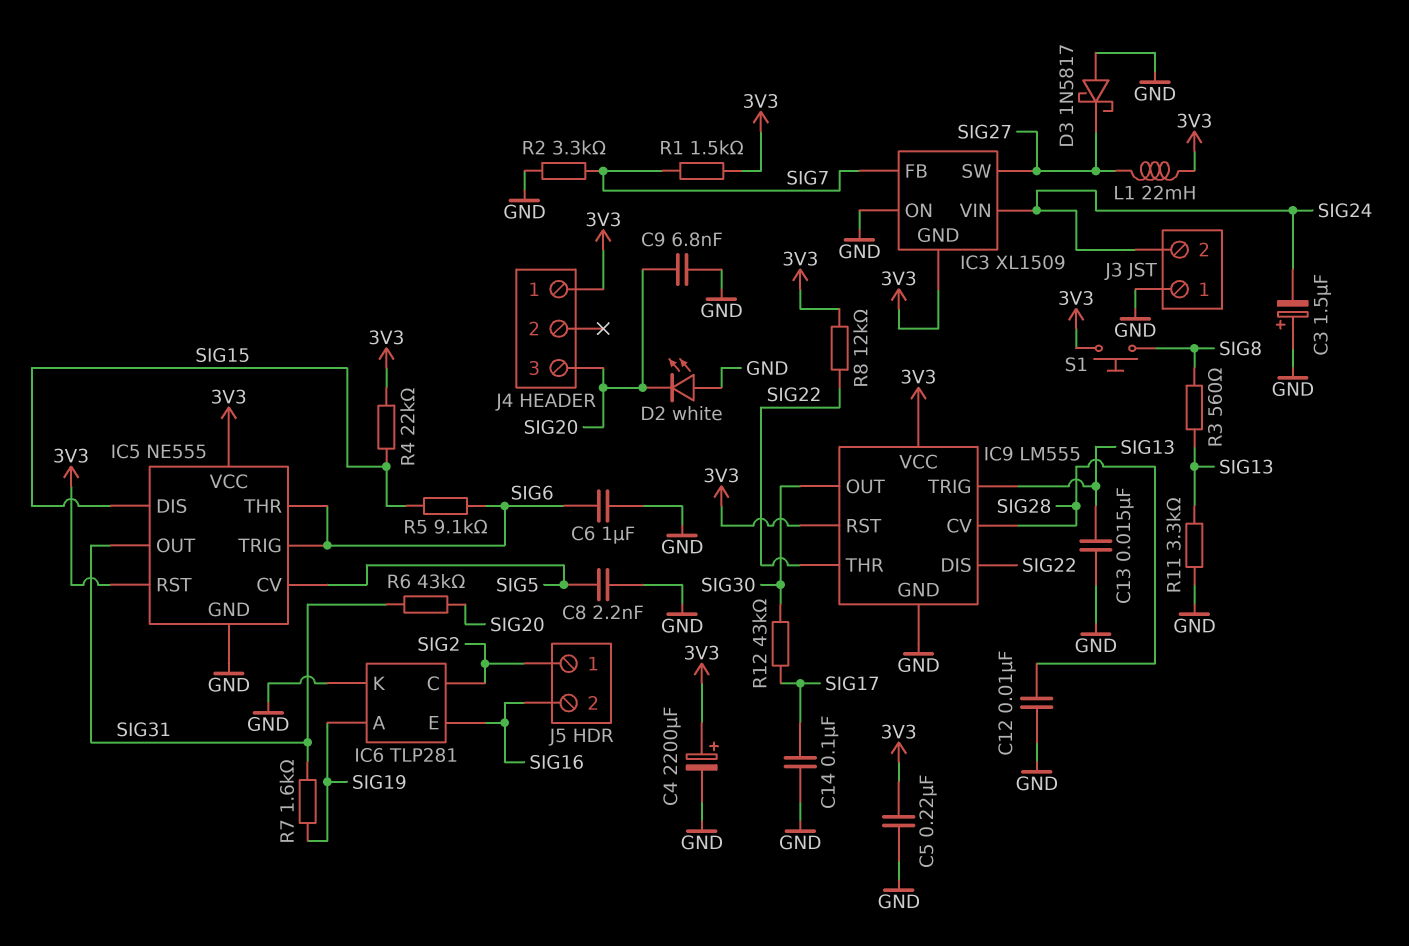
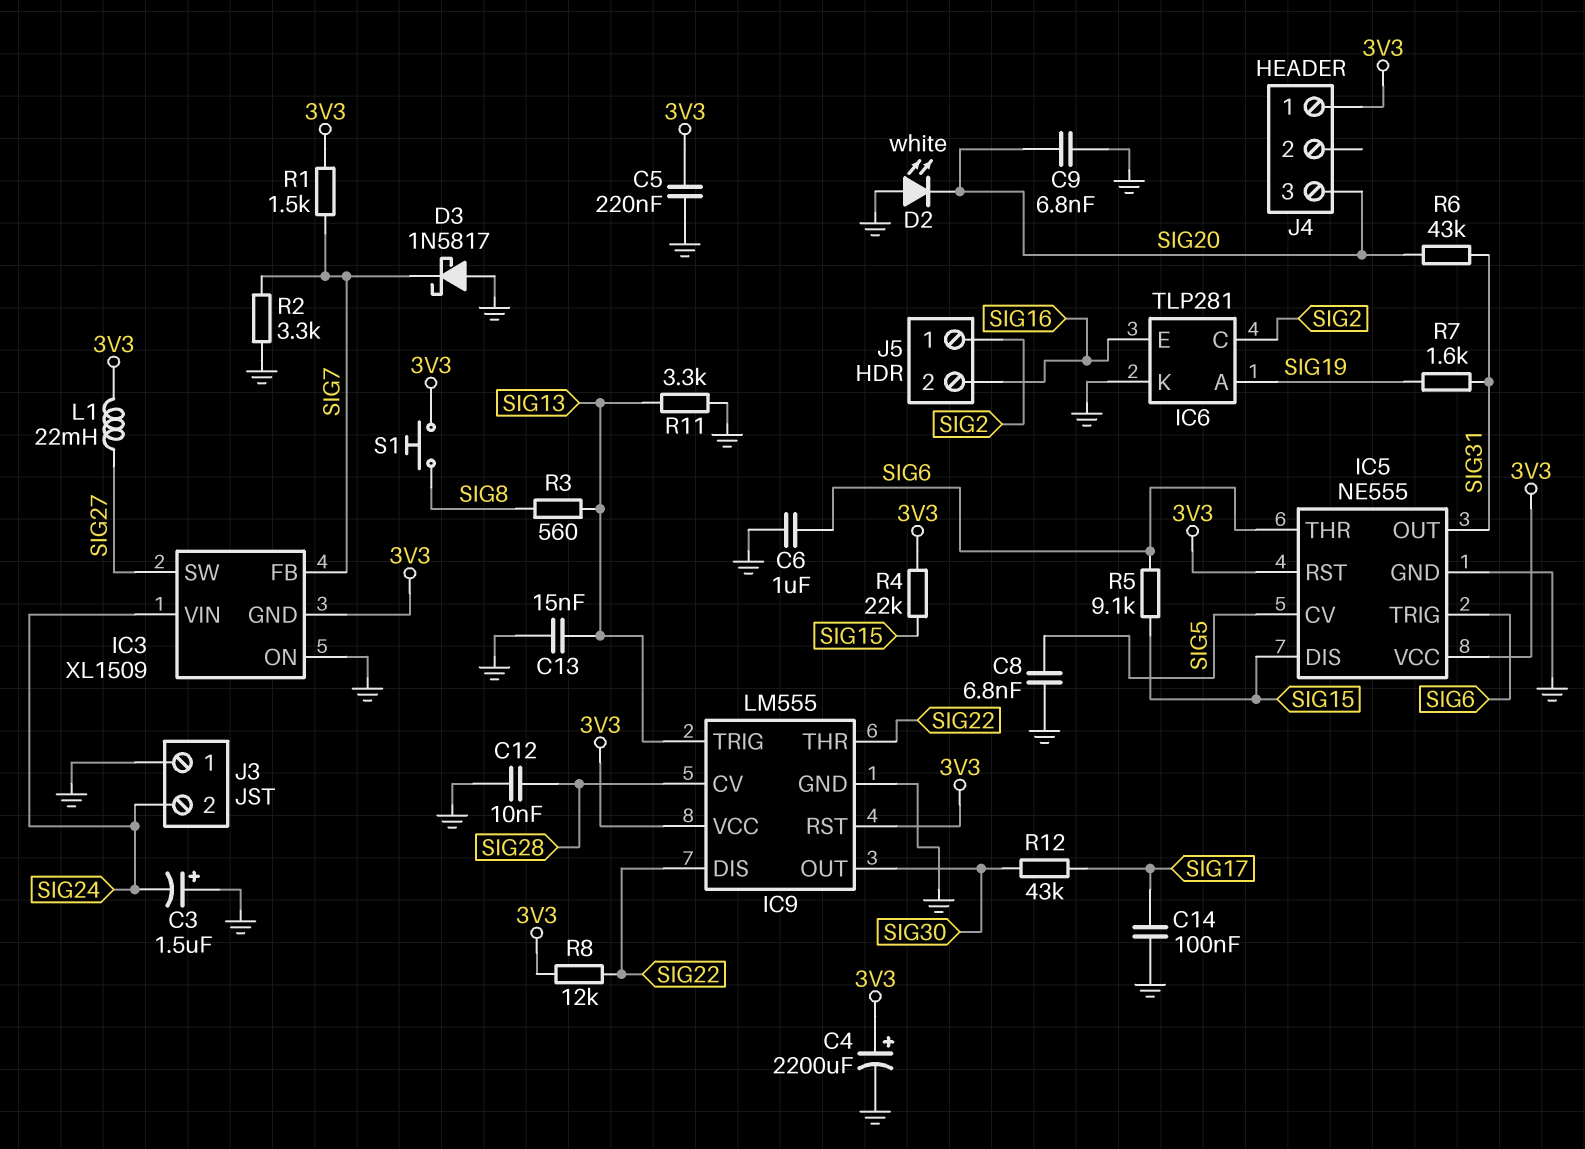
C8: 2.2nF (GND, SIG5) -> 6.8nF (GND, SIG5)
D3: schottky 1N5817 (A GND, K SIG27) -> schottky 1N5817 (A GND, K SIG7)

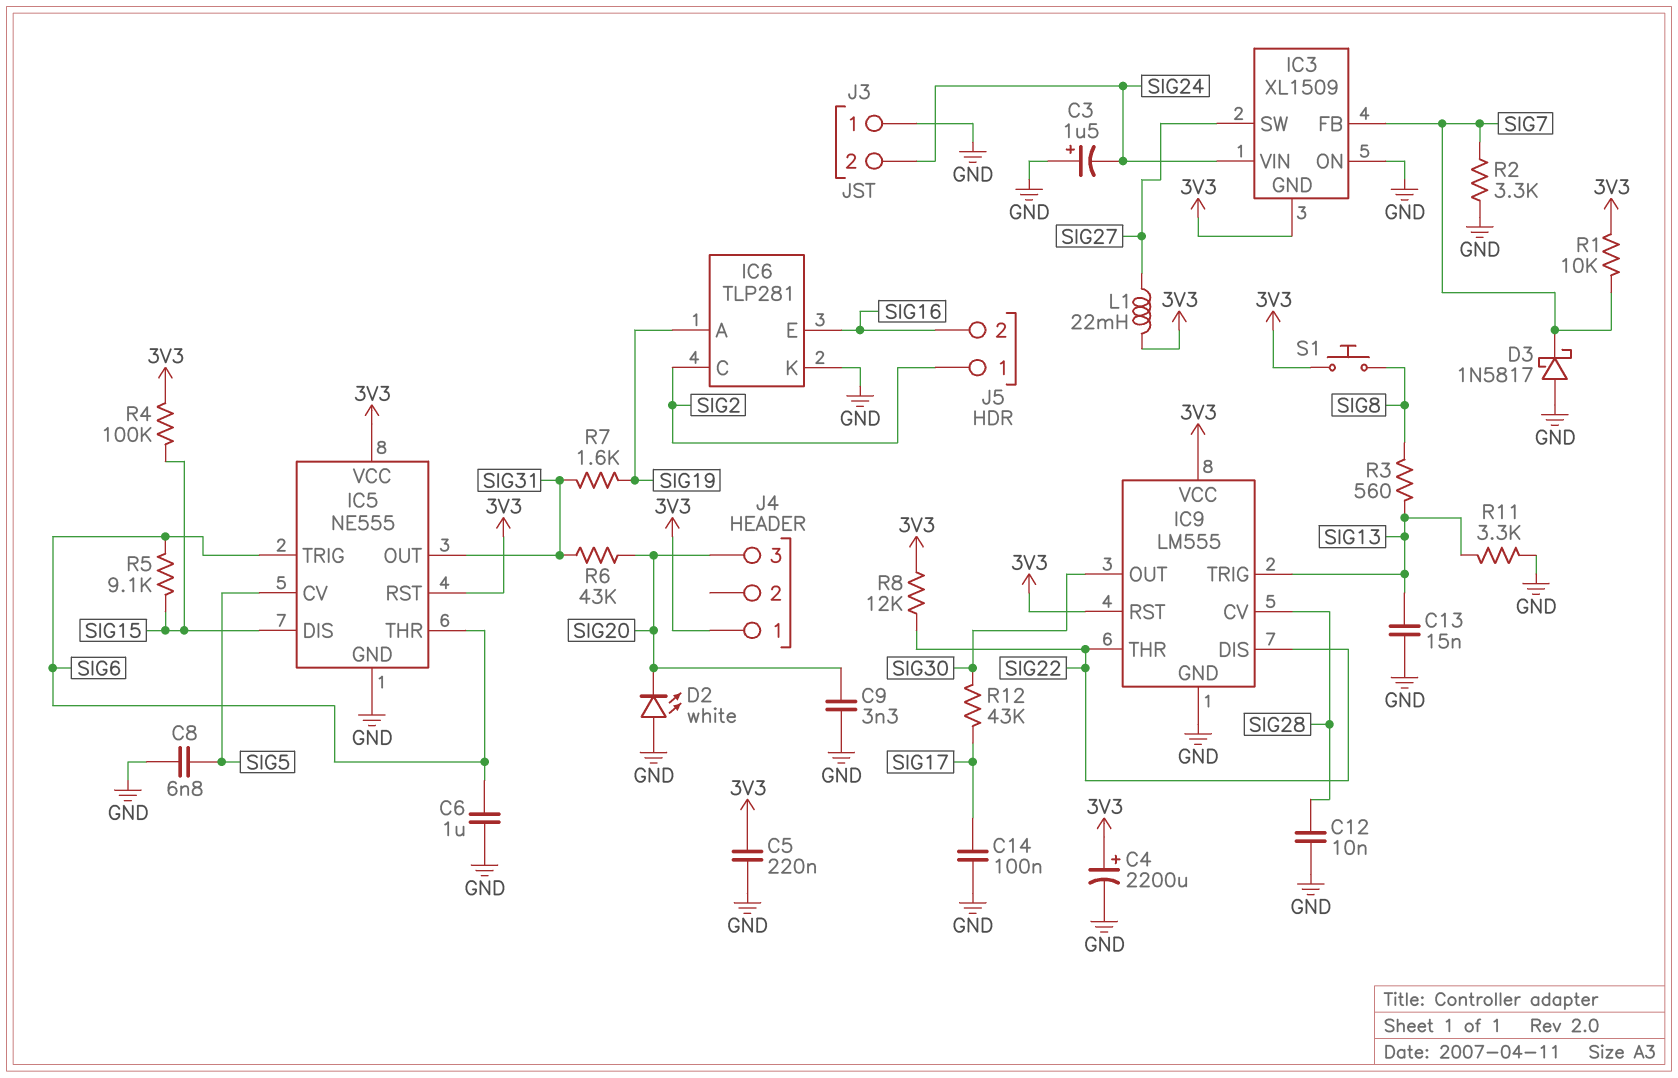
C9: 6.8nF (GND, SIG20) -> 3.3nF (GND, SIG20)
R1: 1.5k (3V3, SIG7) -> 10k (3V3, SIG7)
R4: 22k (3V3, SIG15) -> 100k (3V3, SIG15)

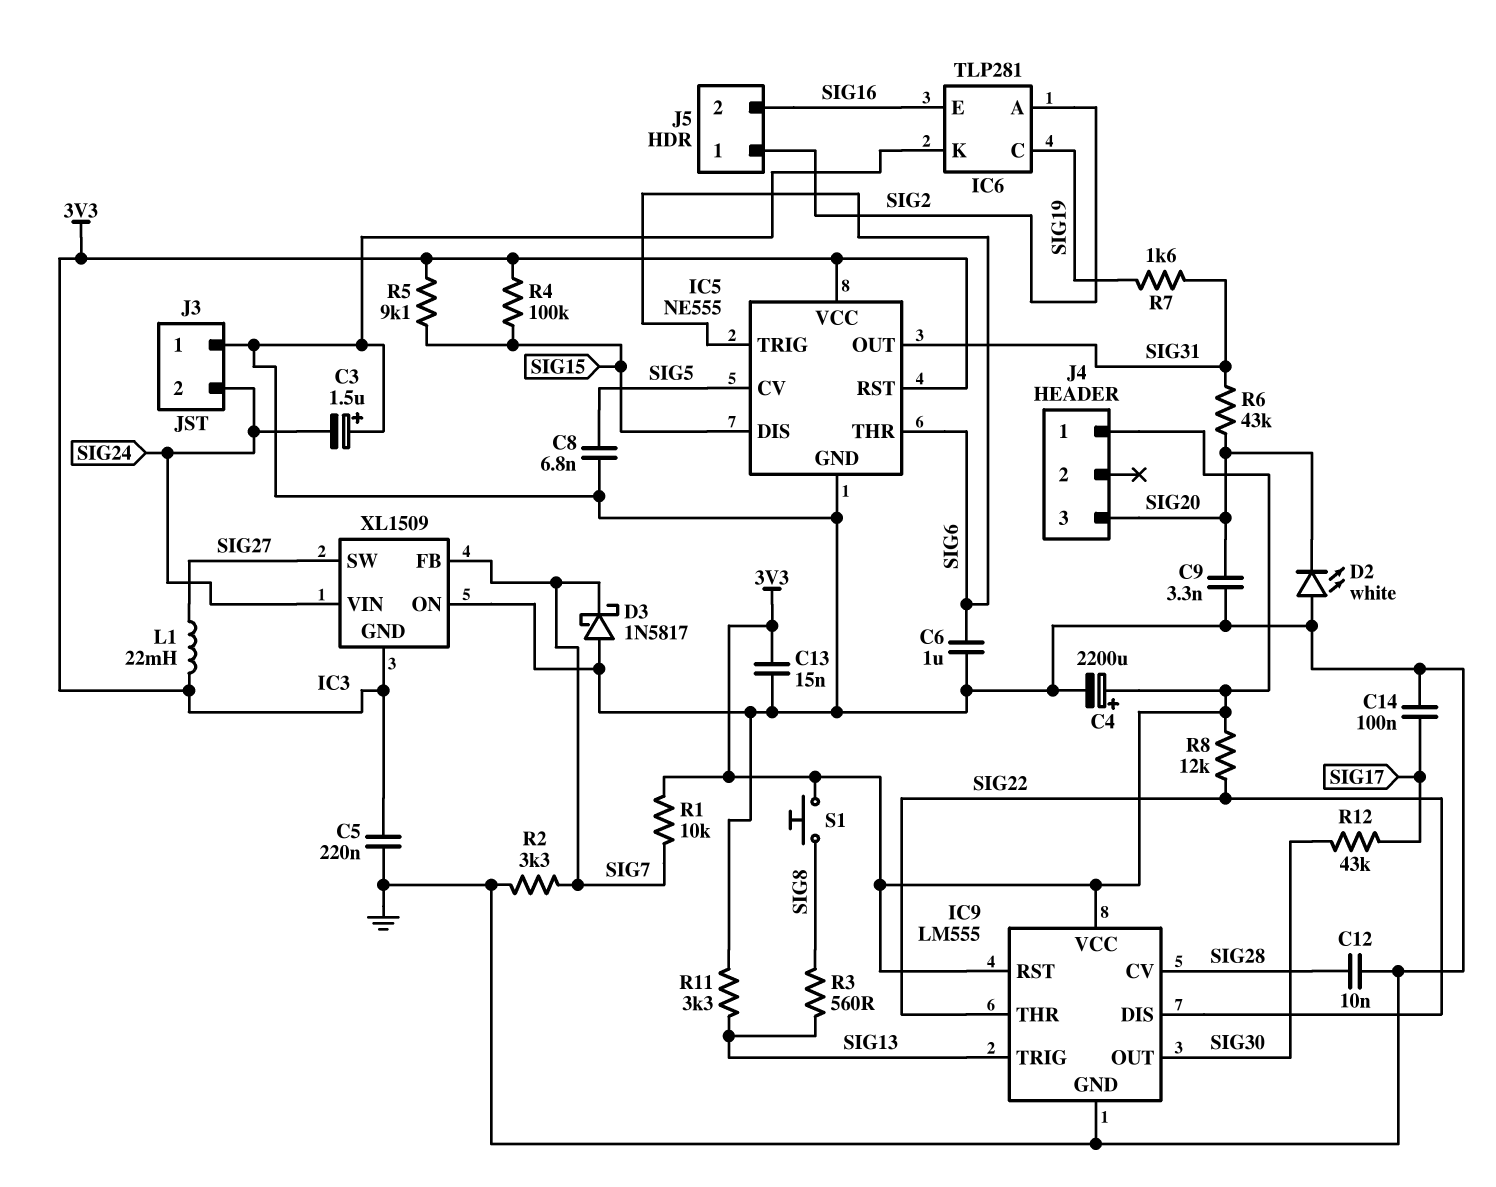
C13: 15nF (GND, SIG13) -> 15nF (3V3, GND)
IC6 pin A: SIG19 -> SIG2
IC6 pin C: SIG2 -> SIG19
R5: 9.1k (SIG6, SIG15) -> 9.1k (3V3, SIG15)

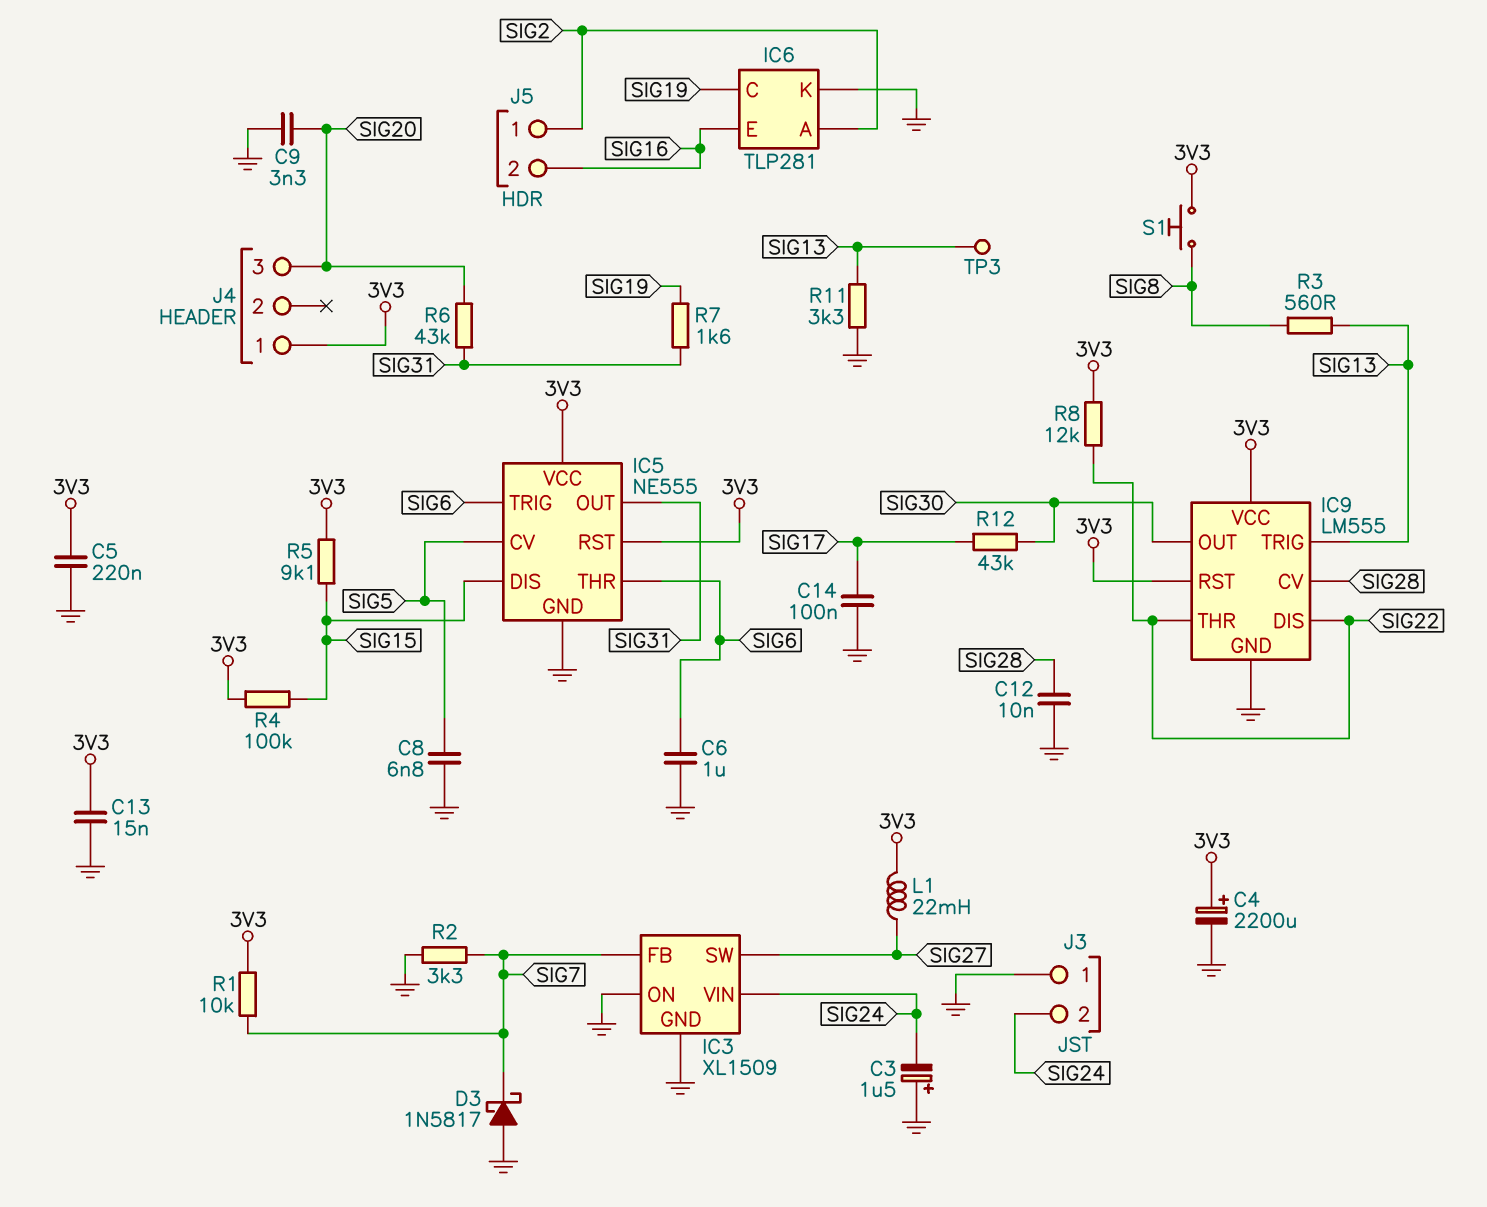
D2: LED white (A GND, K SIG20) -> none
IC3 pin GND: 3V3 -> GND
TP3: none -> test point (SIG13)

